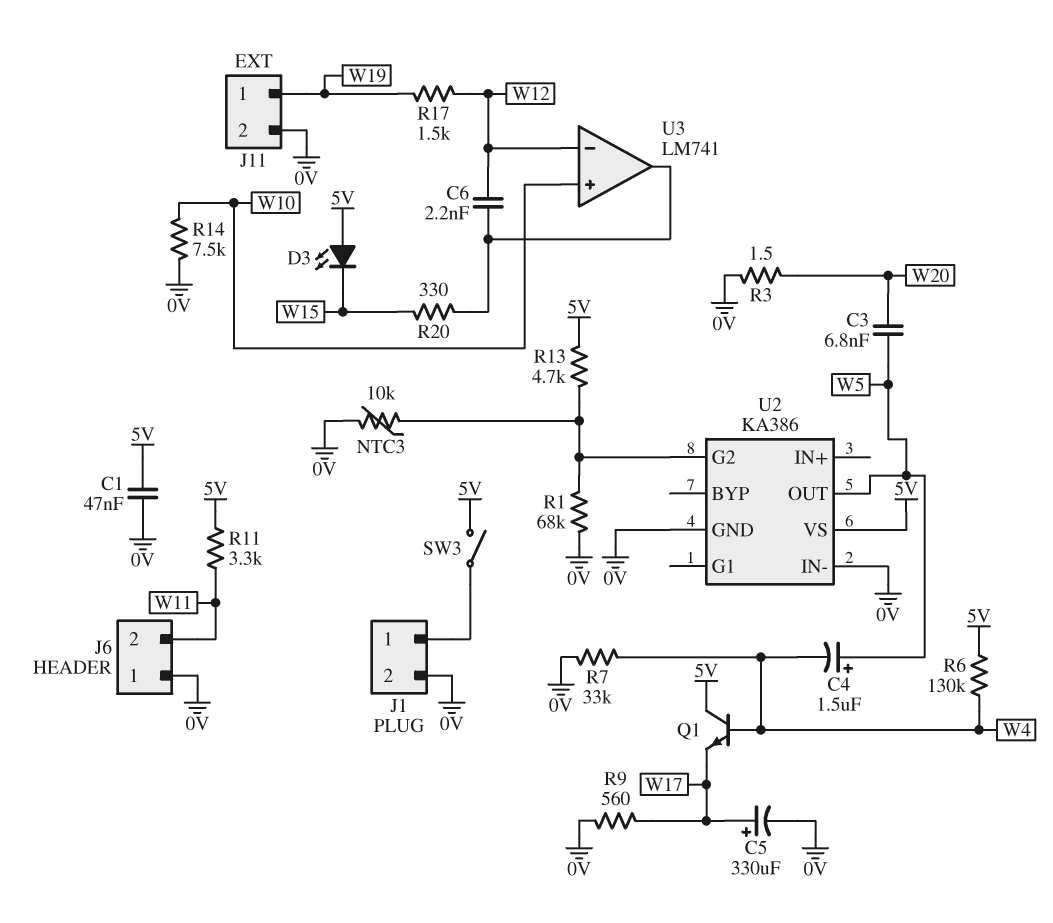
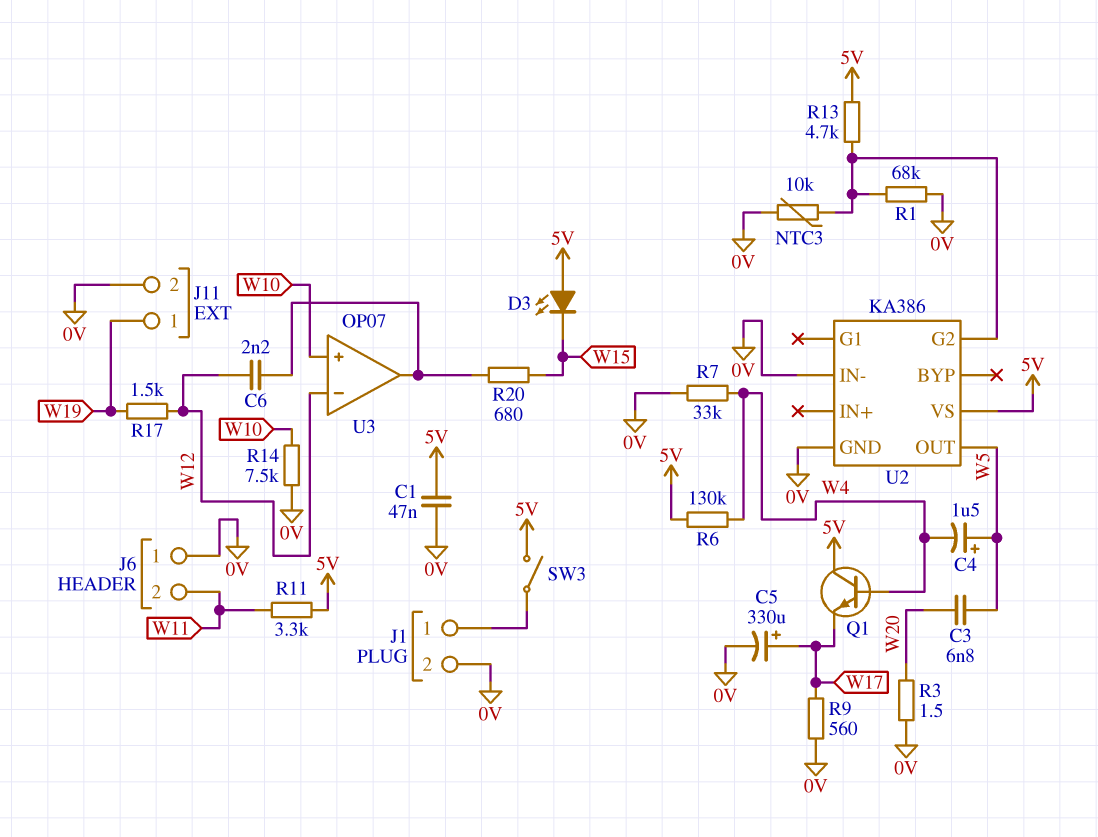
R20: 330 (U3/out, W15) -> 680 (U3/out, W15)
U3: LM741 -> OP07

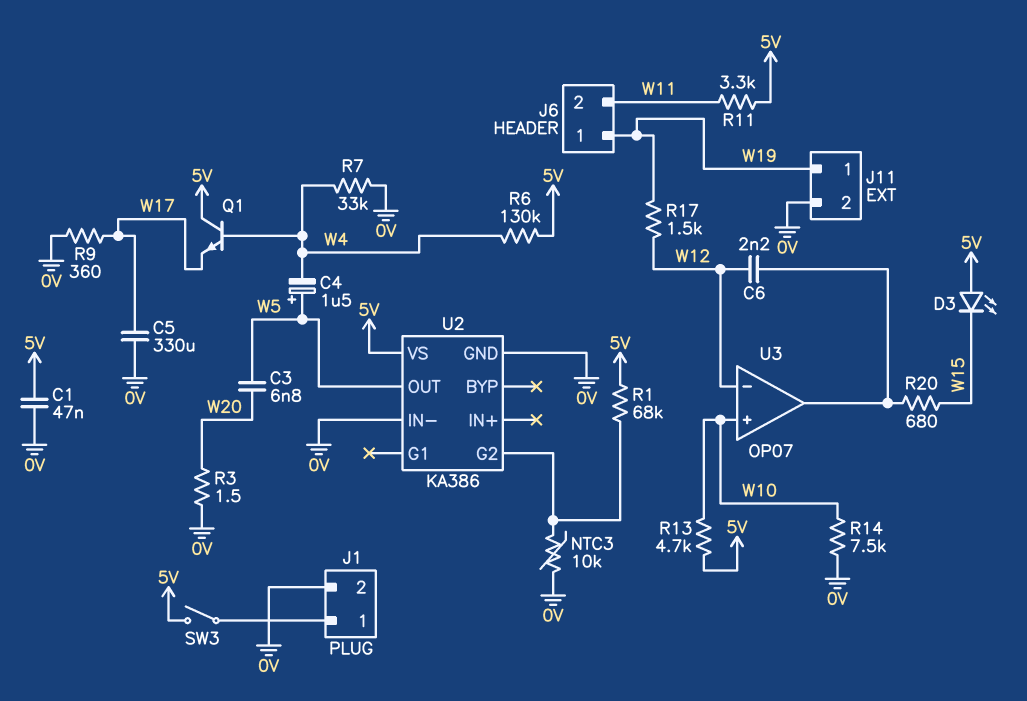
C5: 330uF (plus W17, minus 0V) -> 330uF (0V, W17)
J6 pin 1: 0V -> W19
R1: 68k (0V, U2/G2) -> 68k (5V, U2/G2)
R9: 560 (0V, W17) -> 360 (0V, W17)
R13: 4.7k (5V, U2/G2) -> 4.7k (5V, W10)

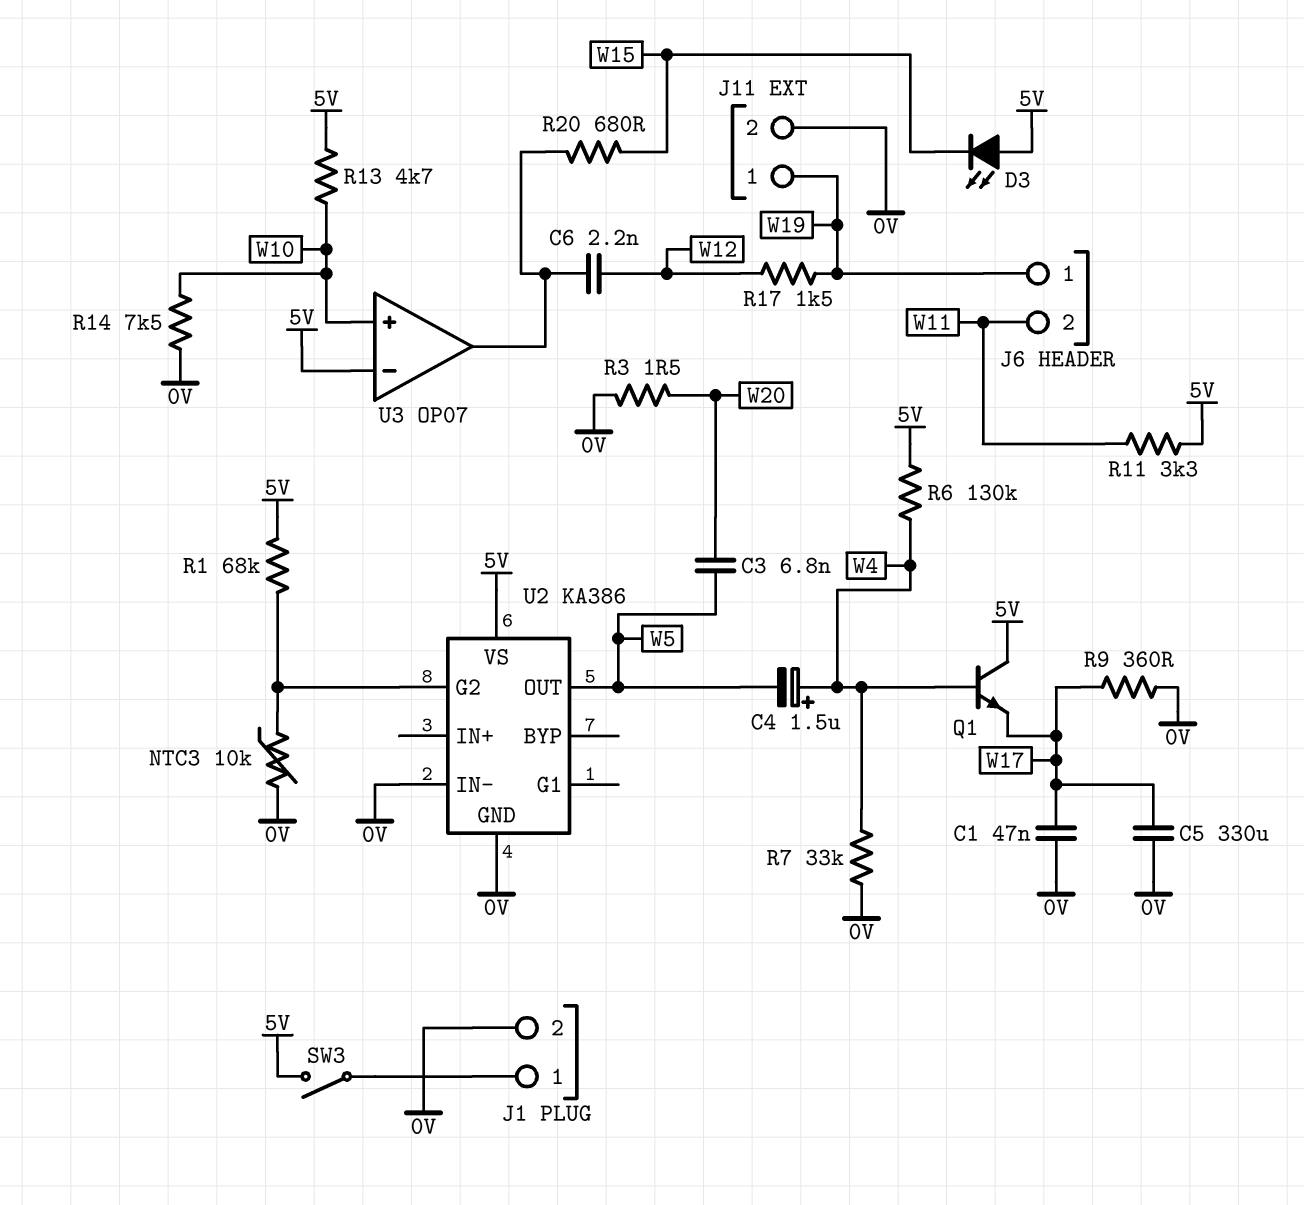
C1: 47nF (0V, 5V) -> 47nF (0V, W17)
C4: 1.5uF (plus W5, minus W4) -> 1.5uF (plus W4, minus W5)
U3 pin in-: W12 -> 5V

